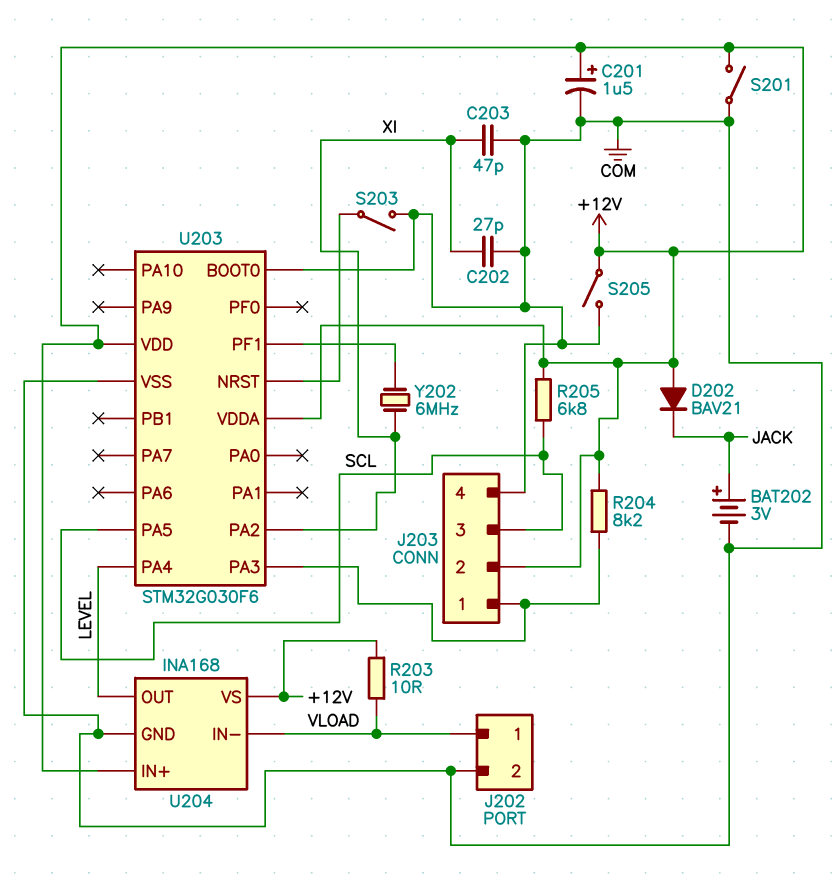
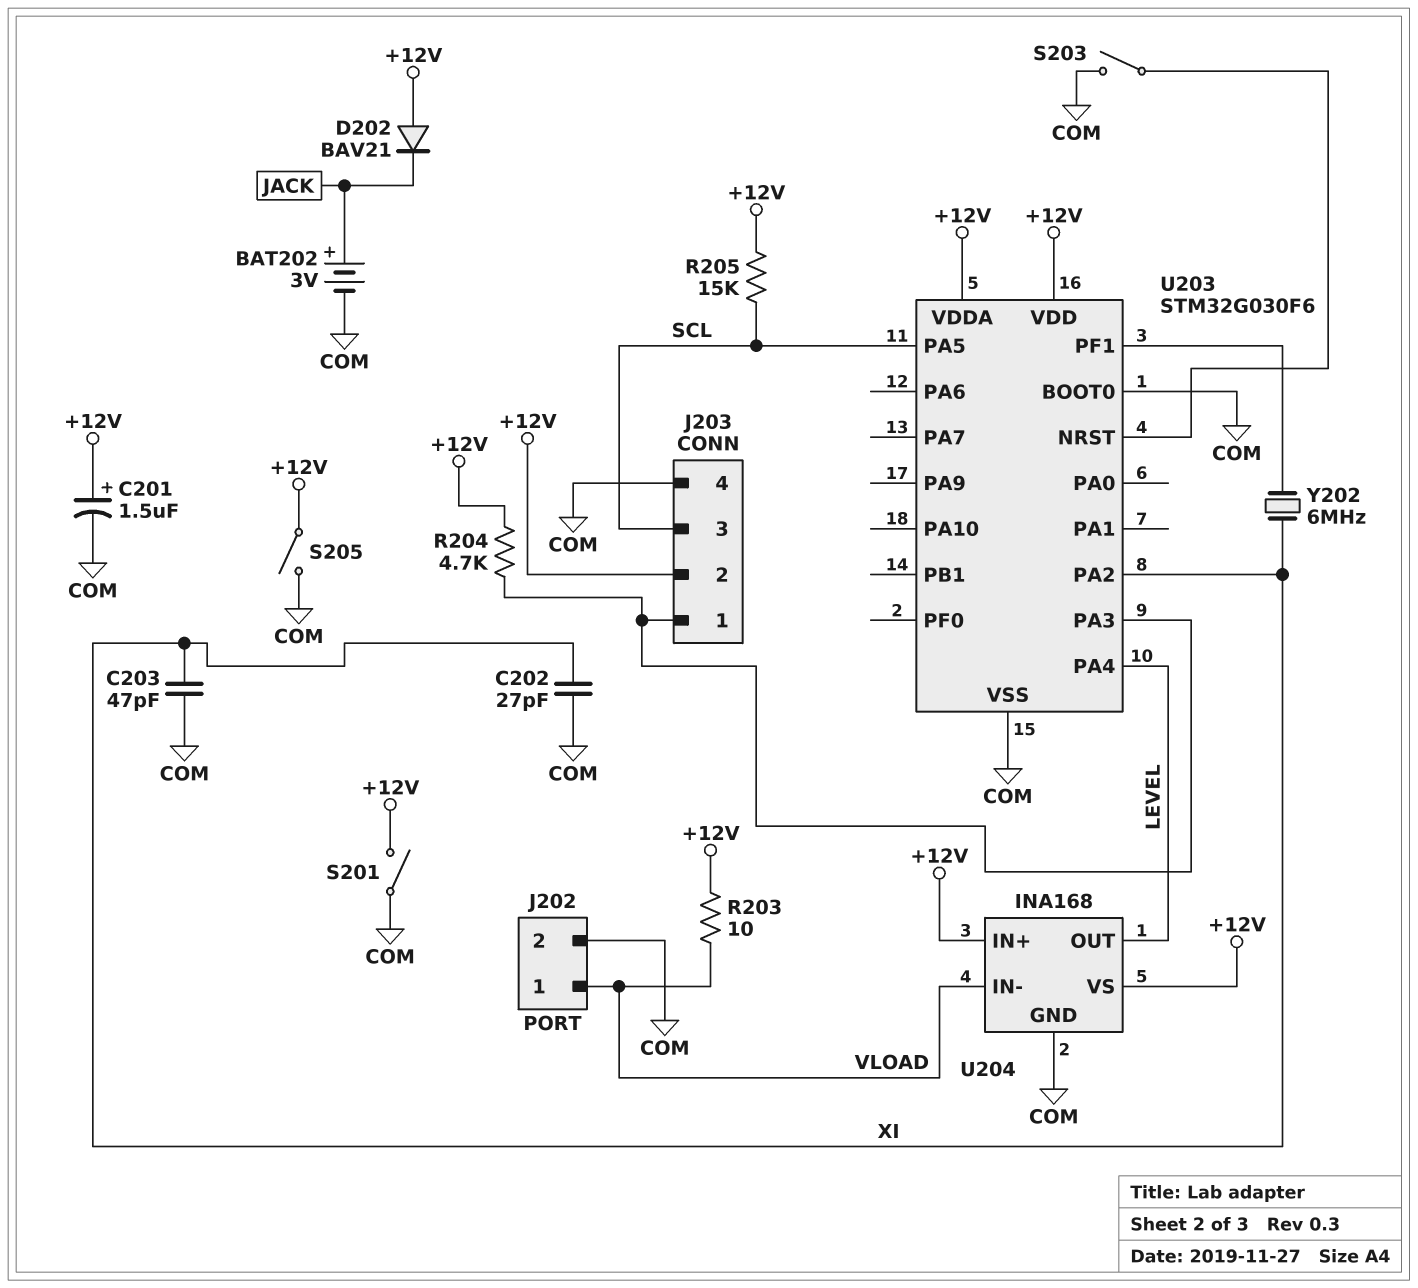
R204: 8.2k (+12V, J203/1) -> 4.7k (+12V, J203/1)
R205: 6.8k (+12V, SCL) -> 15k (+12V, SCL)

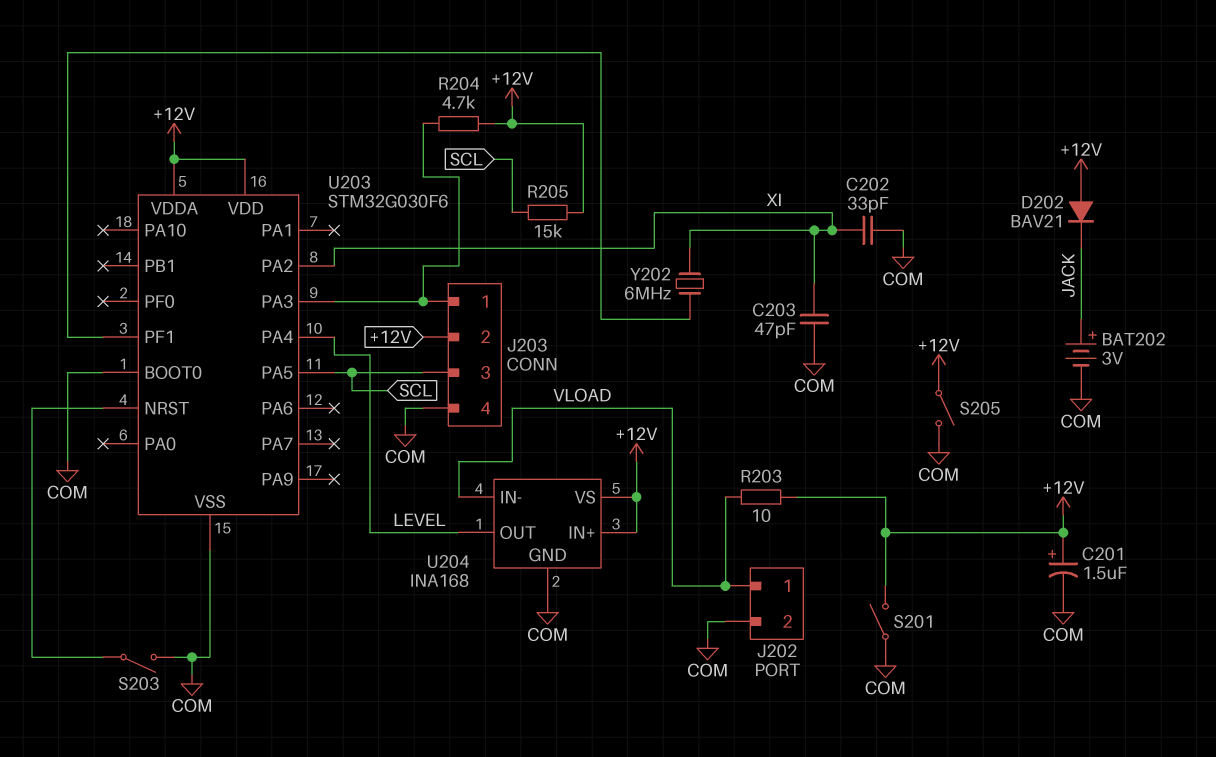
C202: 27pF (COM, XI) -> 33pF (COM, XI)

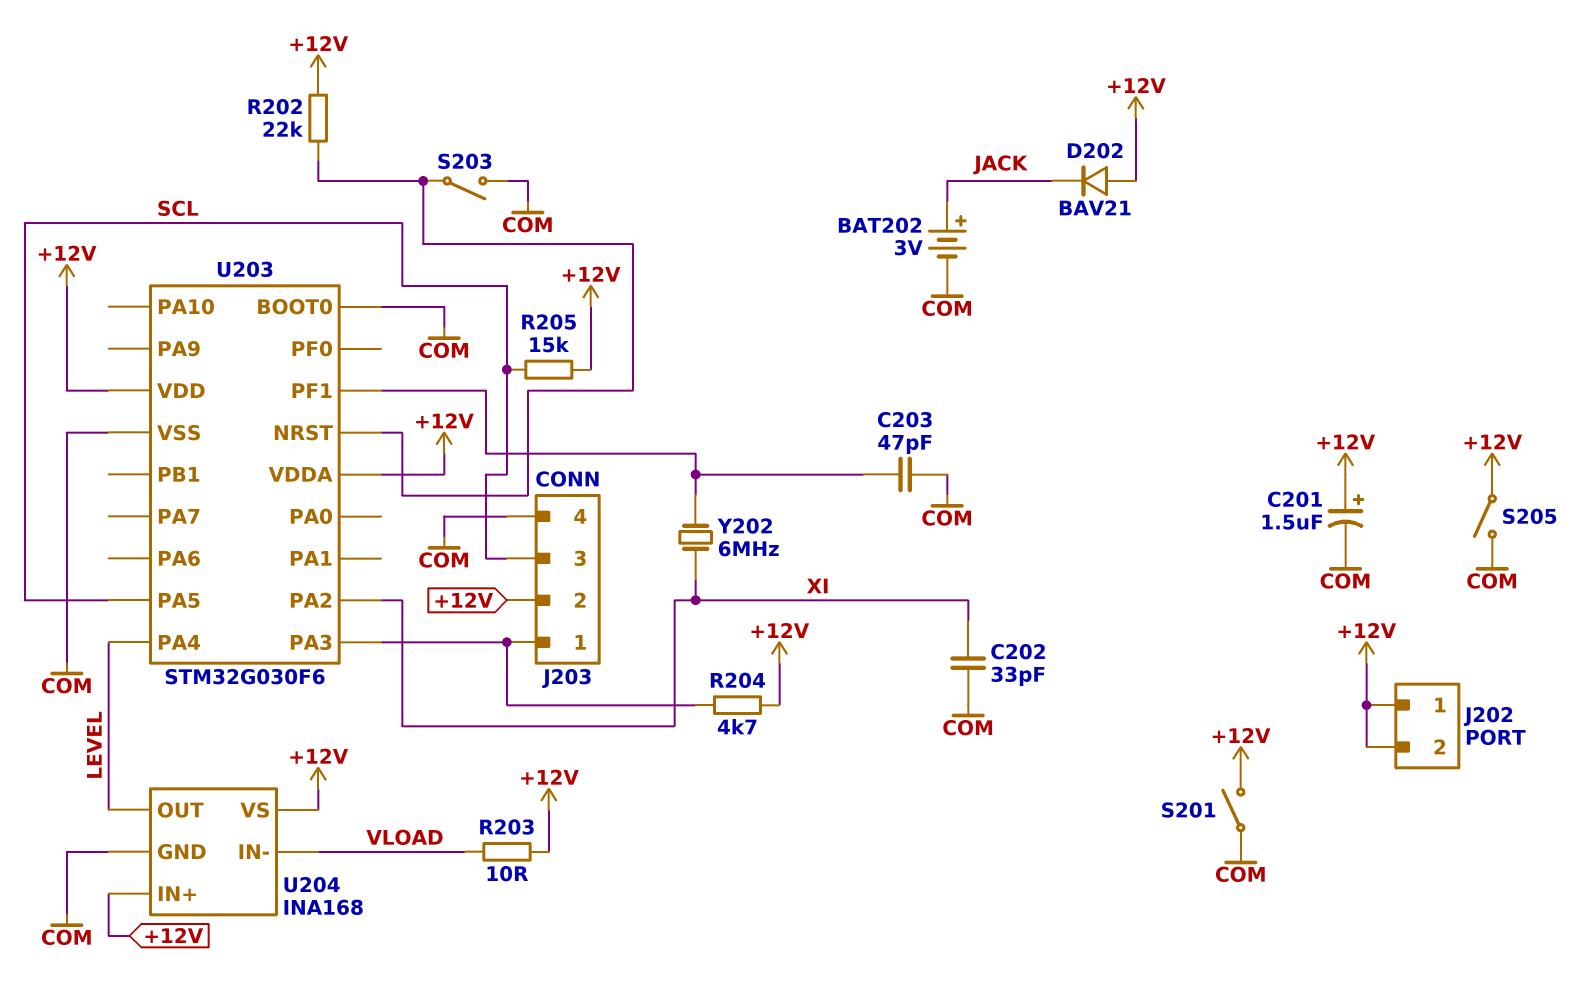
C203: 47pF (COM, XI) -> 47pF (COM, U203/PF1)
J202 pin 1: VLOAD -> +12V
J202 pin 2: COM -> +12V
R202: none -> 22k (+12V, U203/NRST)

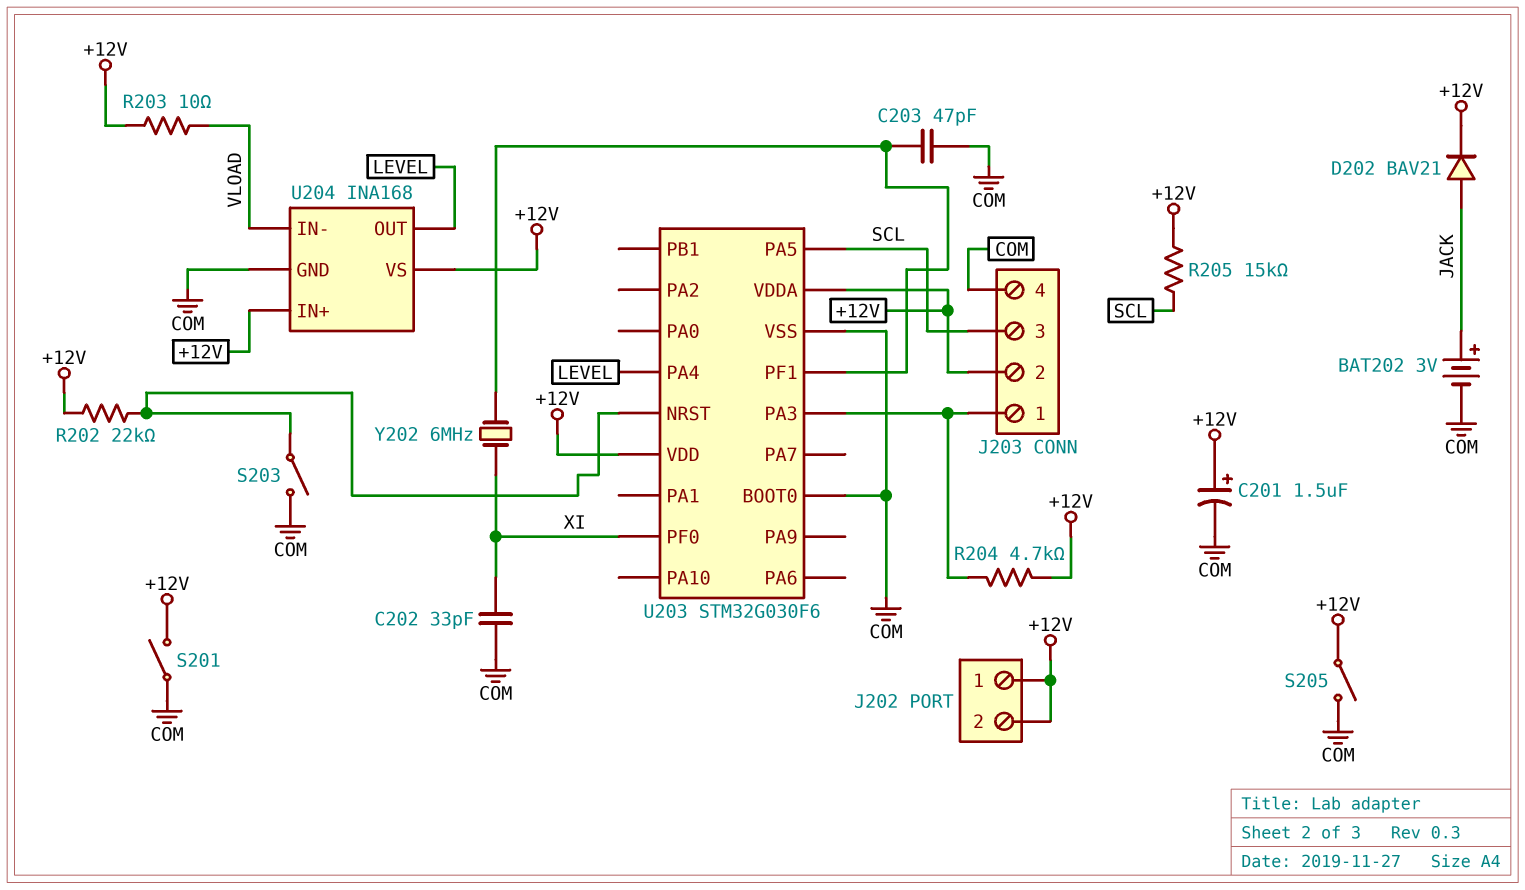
D202: diode BAV21 (A +12V, K JACK) -> diode BAV21 (A JACK, K +12V)
U203 pin PA2: XI -> none
U203 pin PF0: none -> XI

